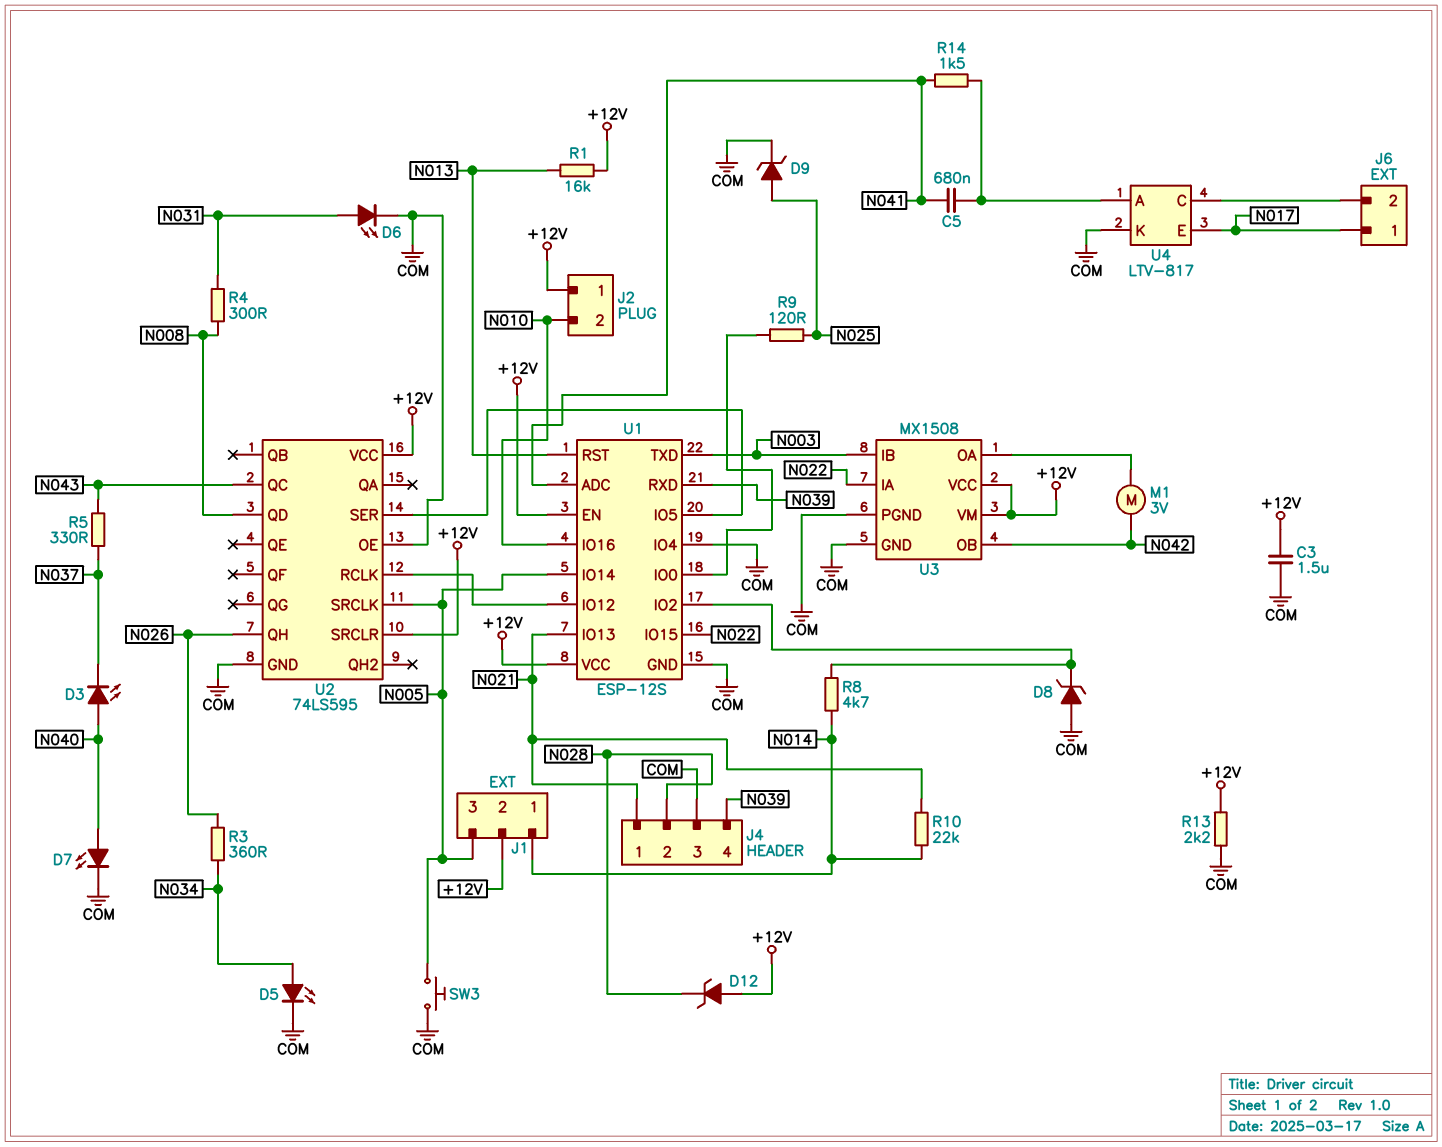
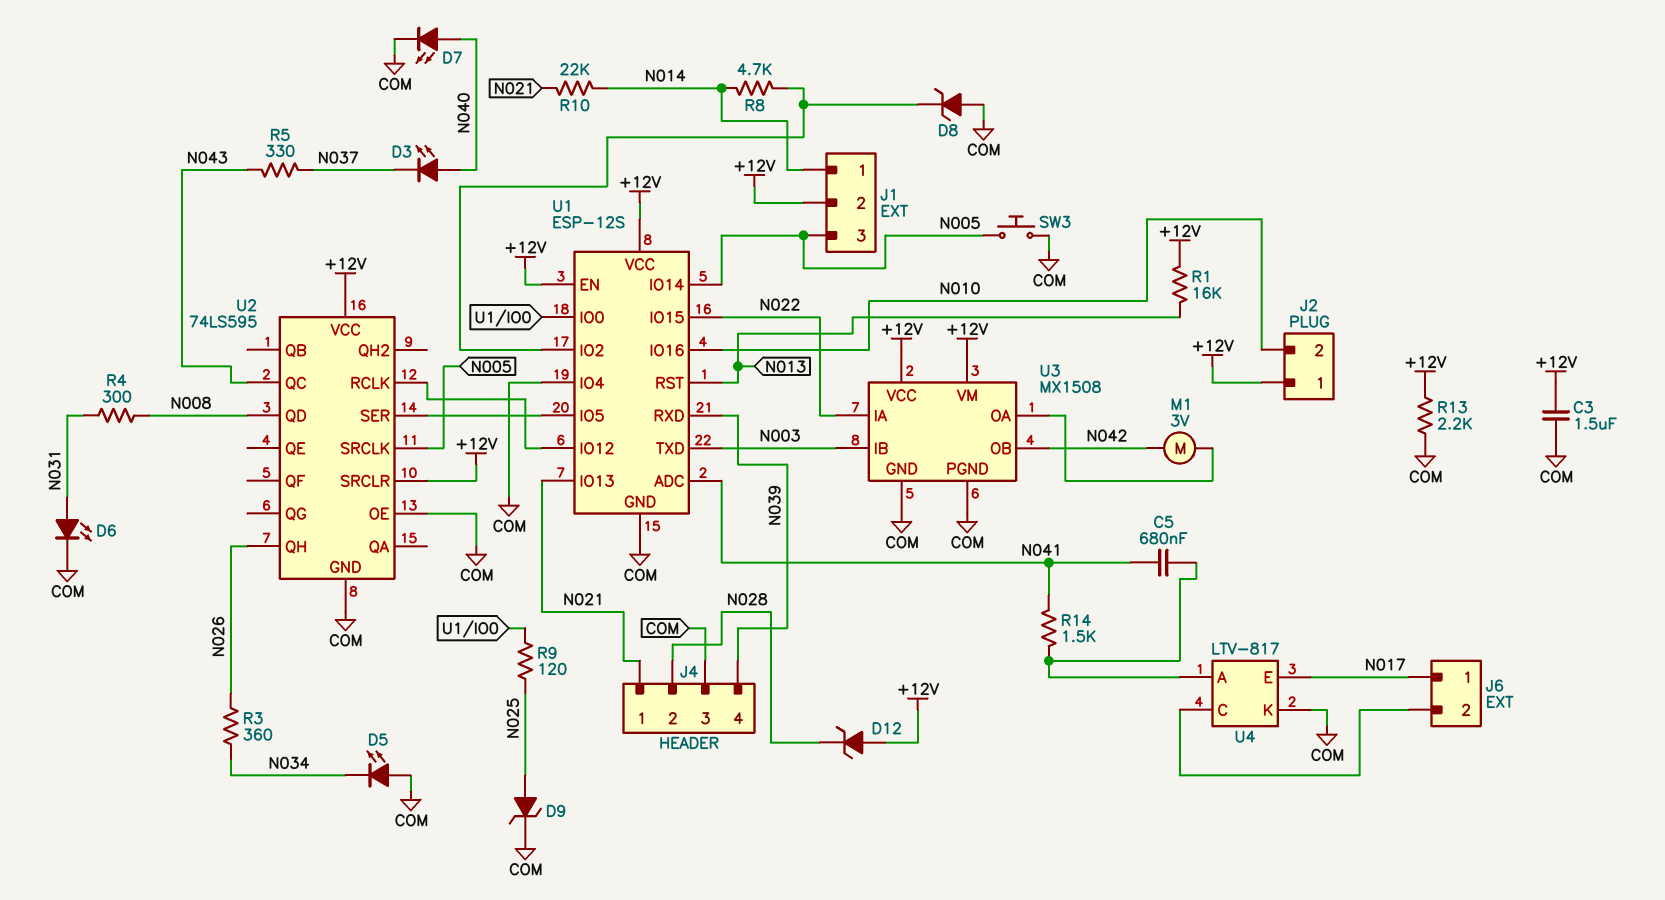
D5: LED (A N034, K COM) -> LED (A COM, K N034)

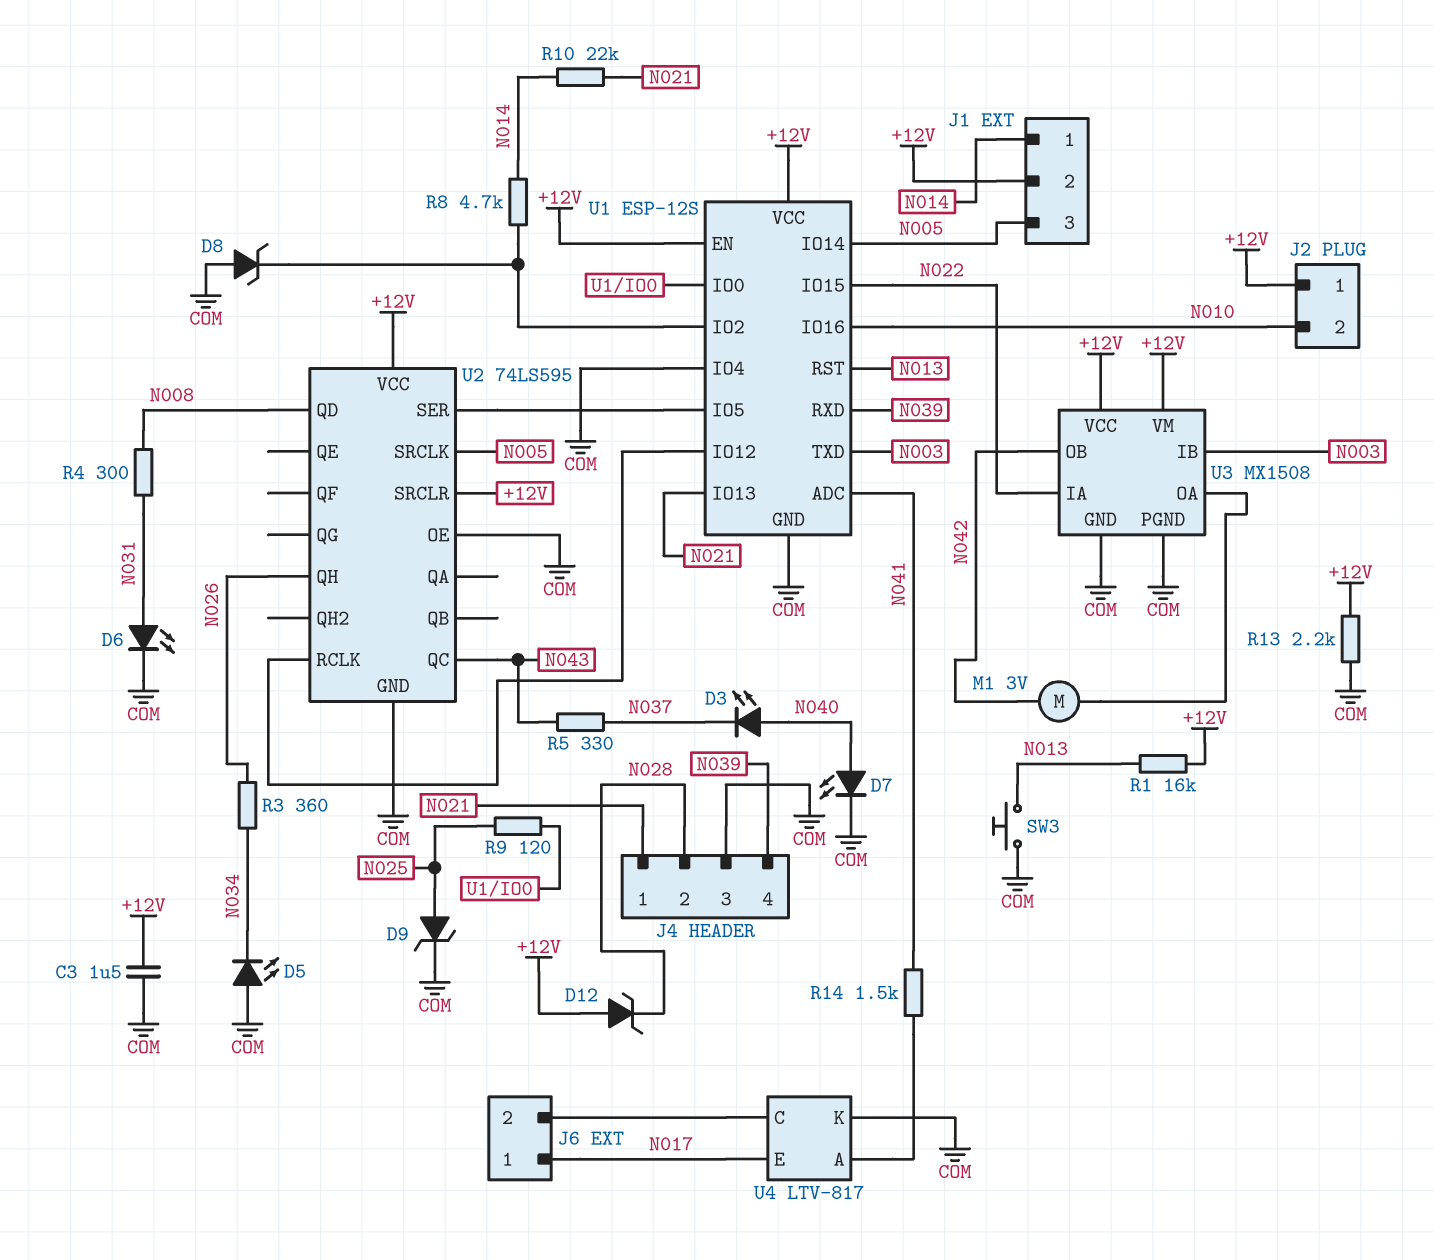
C5: 680nF (N041, U4/A) -> none
SW3: button (COM, N005) -> button (COM, N013)

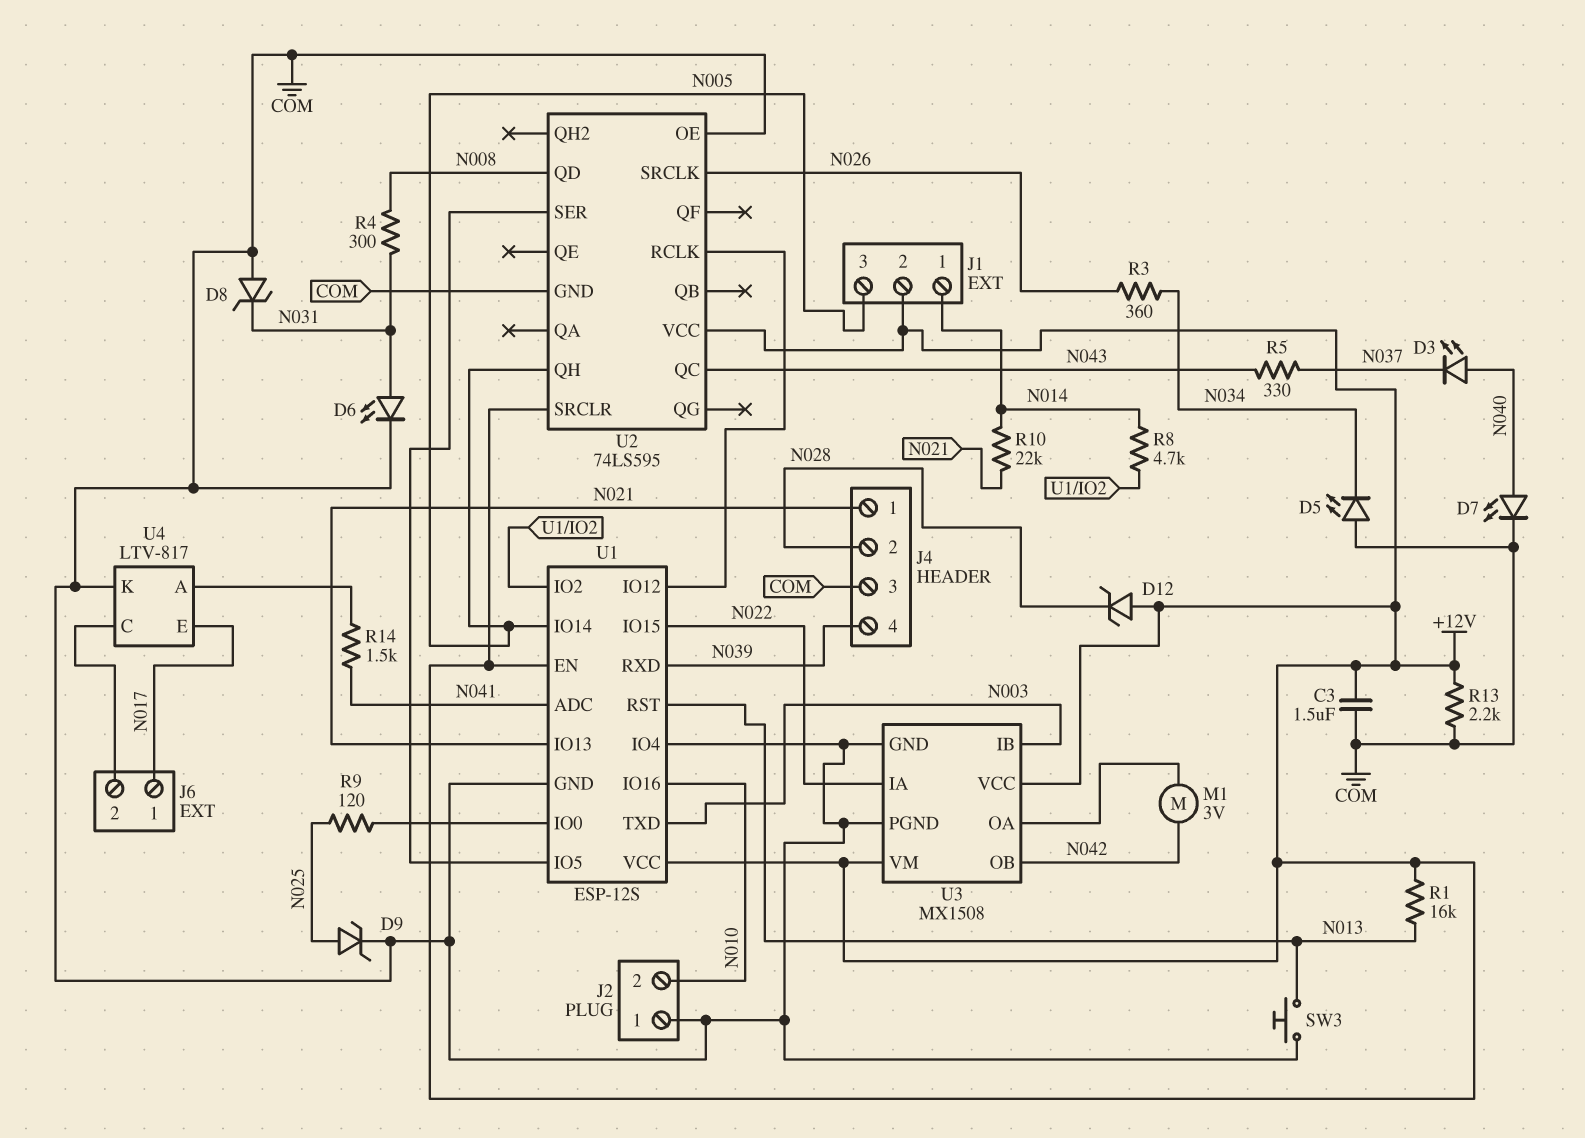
D8: zener (A COM, K U1/IO2) -> zener (A COM, K N031)
J2 pin 1: +12V -> COM
U2 pin QH: N026 -> N005
U2 pin SRCLK: N005 -> N026

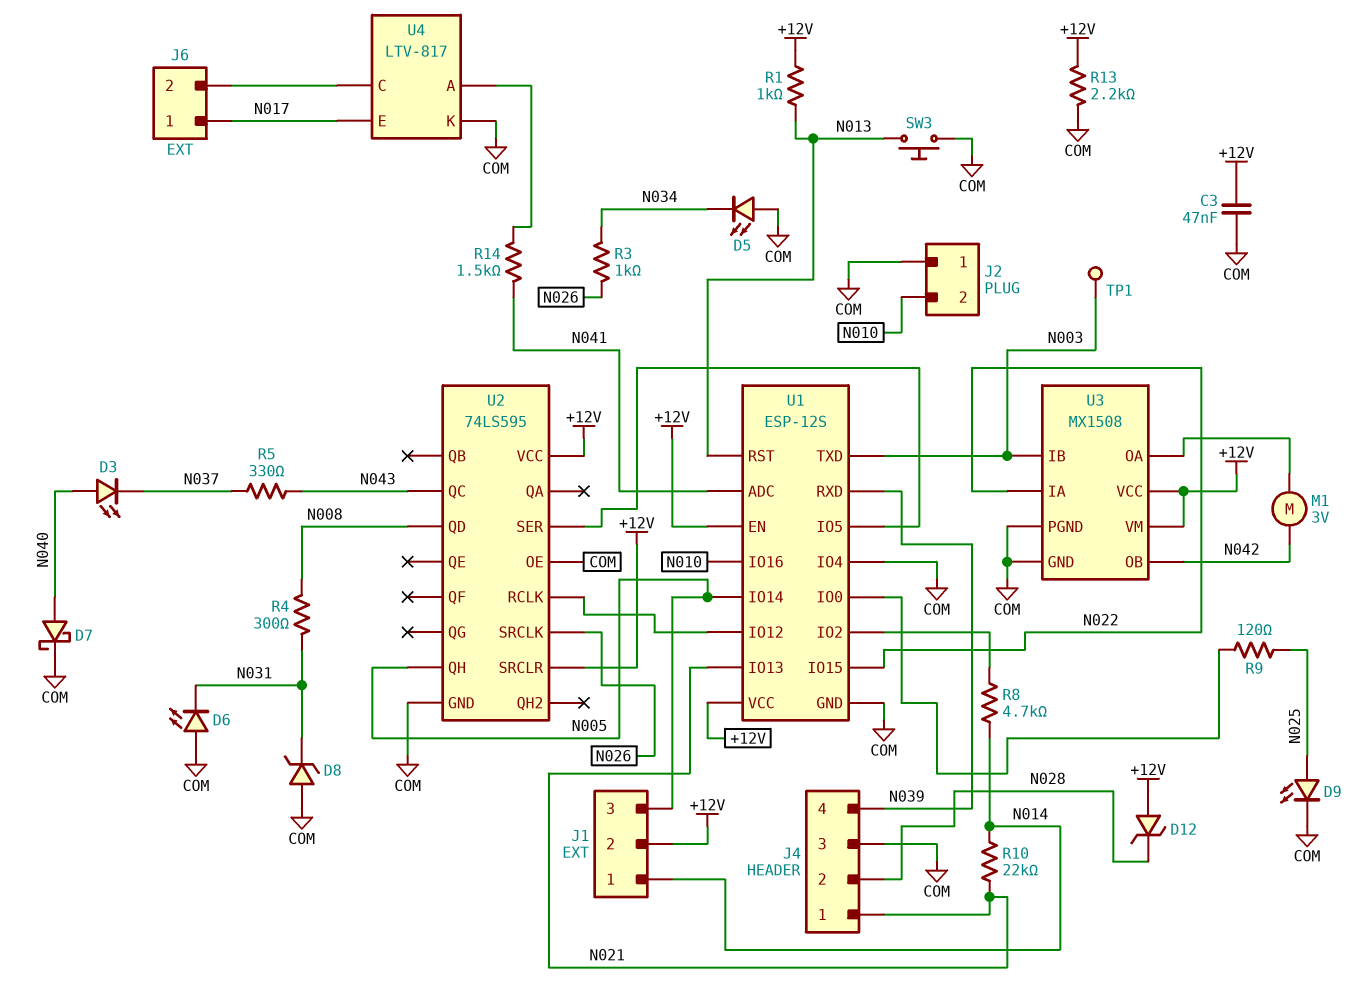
C3: 1.5uF (+12V, COM) -> 47nF (+12V, COM)
D6: LED (A N031, K COM) -> LED (A COM, K N031)
D7: LED (A N040, K COM) -> schottky (A N040, K COM)
D9: zener (A N025, K COM) -> LED (A N025, K COM)
R1: 16k (+12V, N013) -> 1k (+12V, N013)
R3: 360 (N026, N034) -> 1k (N026, N034)
TP1: none -> test point (N003)

